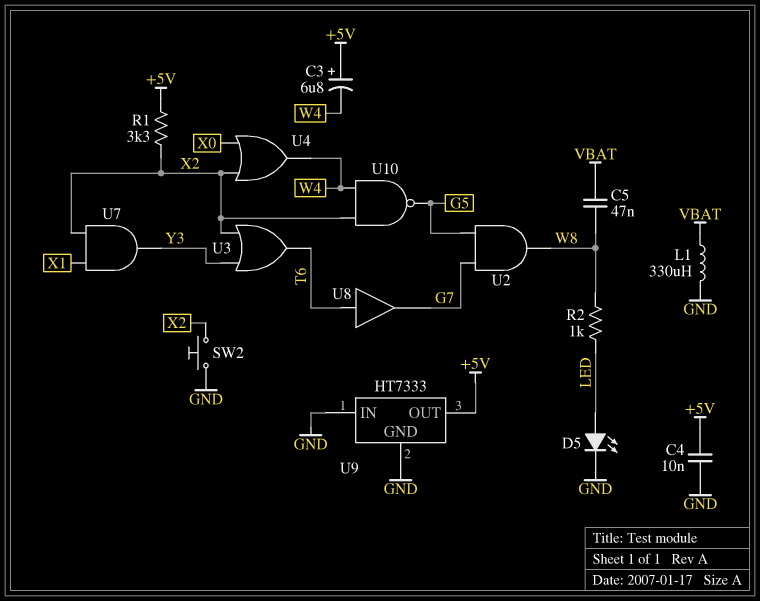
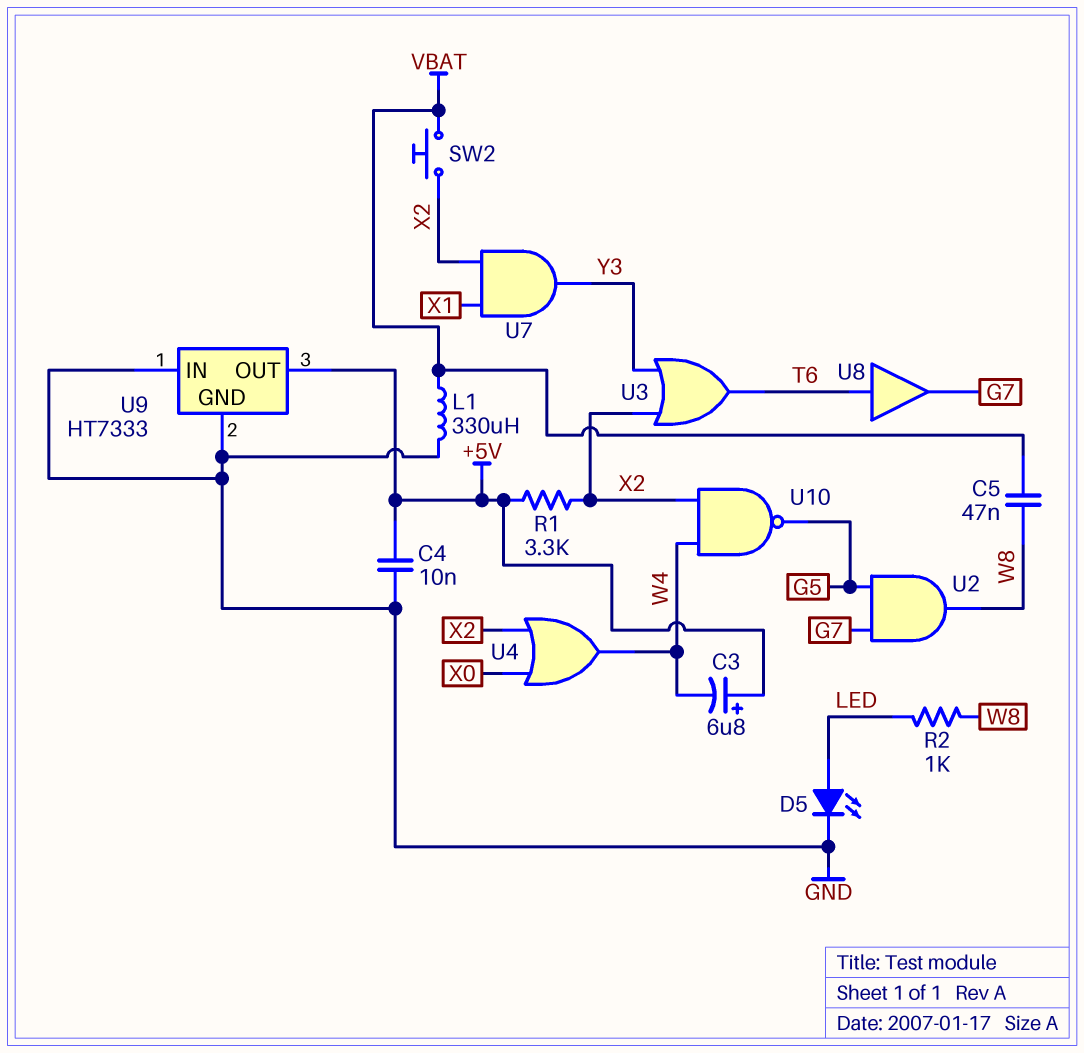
SW2: button (GND, X2) -> button (VBAT, X2)

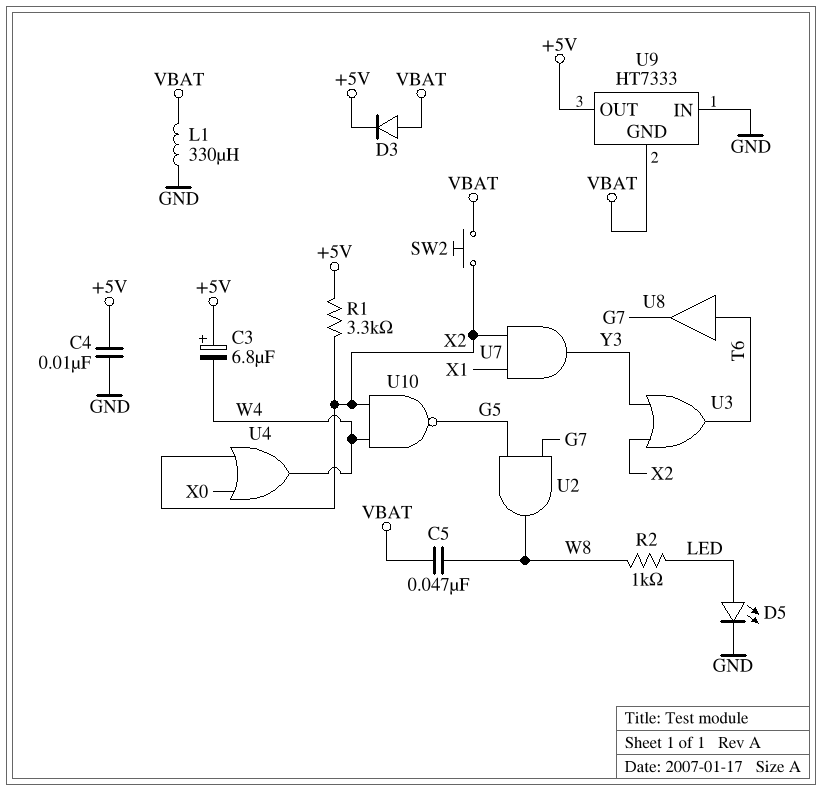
D3: none -> diode (A VBAT, K +5V)
U9 pin GND: GND -> VBAT

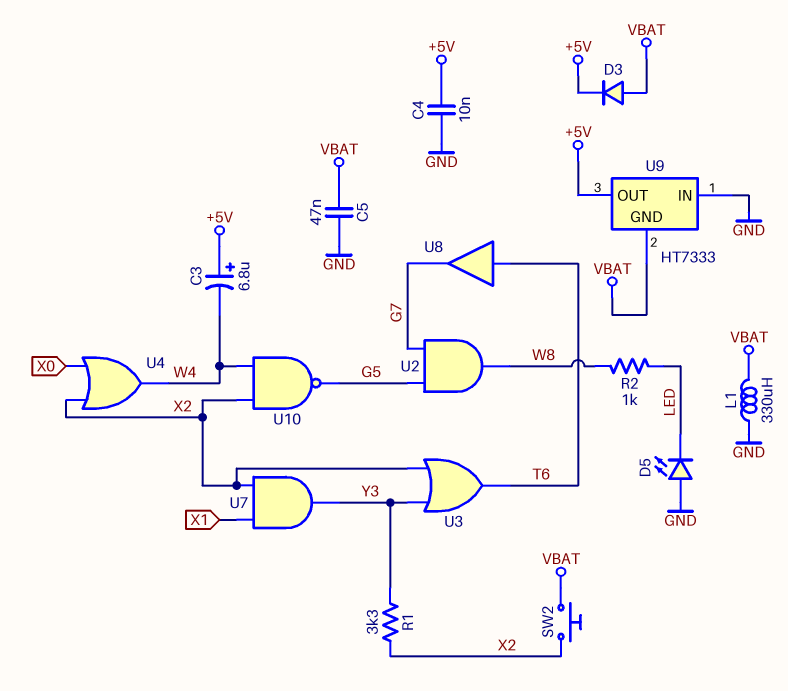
C5: 47nF (VBAT, W8) -> 47nF (GND, VBAT)
D5: LED (A LED, K GND) -> LED (A GND, K LED)
R1: 3.3k (+5V, X2) -> 3.3k (X2, Y3)

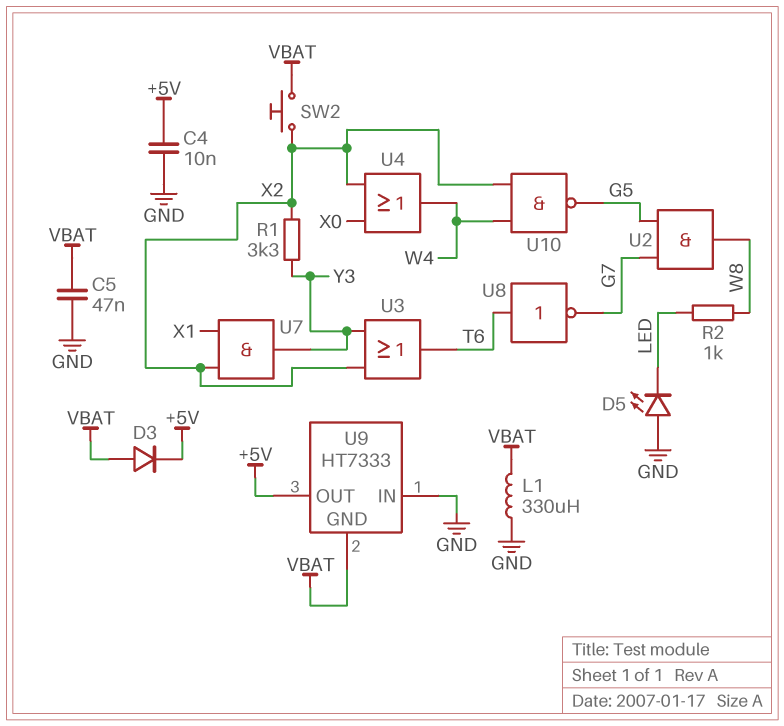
C3: 6.8uF (plus +5V, minus W4) -> none
U8: buffer (in T6, out G7) -> NOT (in T6, out G7)

